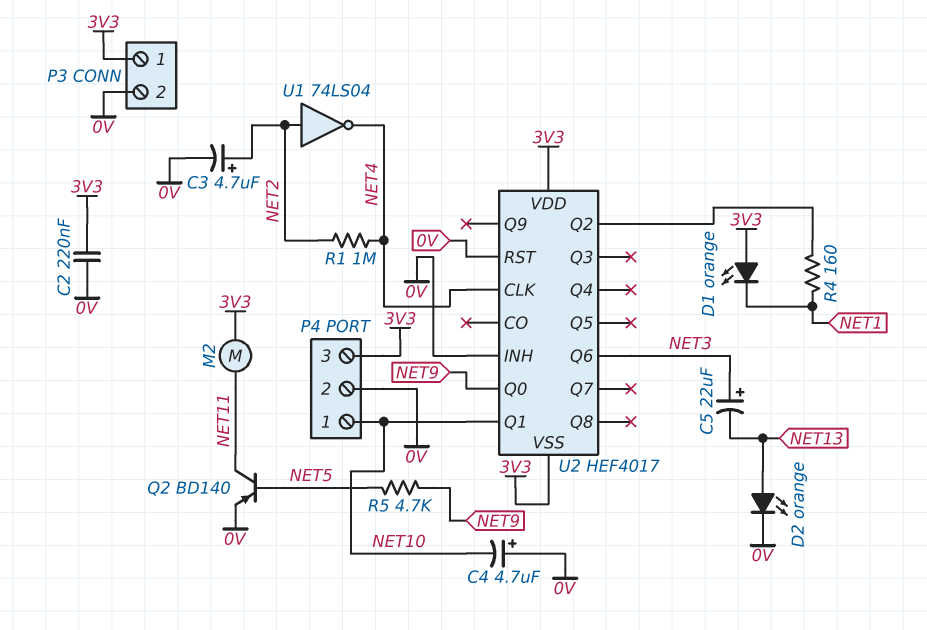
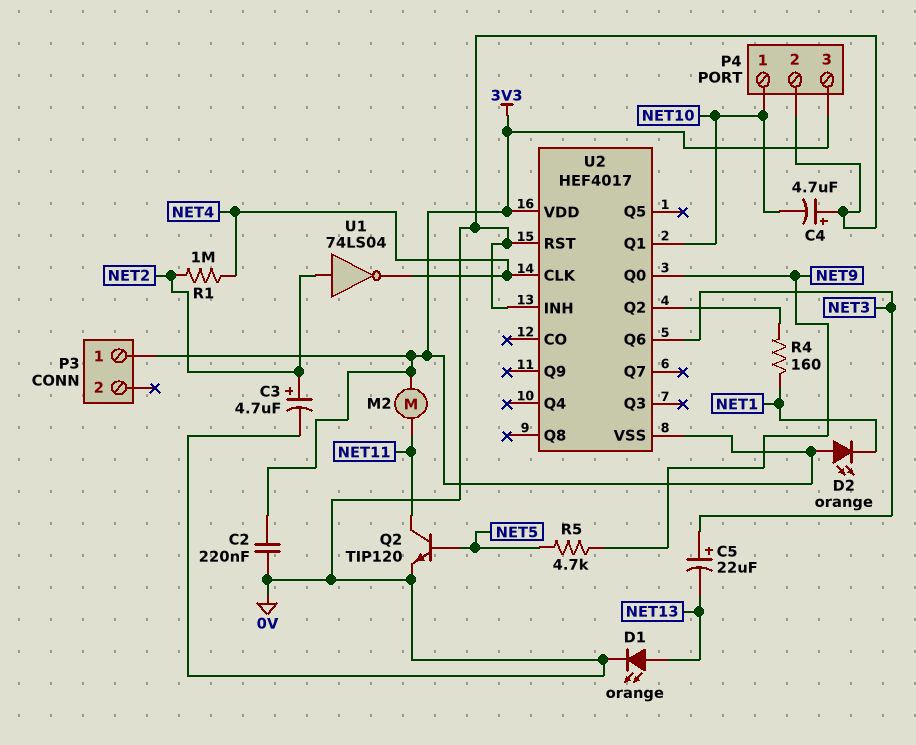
D1: LED orange (A 3V3, K NET1) -> LED orange (A NET13, K 0V)
D2: LED orange (A NET13, K 0V) -> LED orange (A 3V3, K NET1)
P3 pin 2: 0V -> none
Q2: PNP BD140 (B NET5, C NET11, E 0V) -> NPN TIP120 (B NET5, C NET11, E 0V)

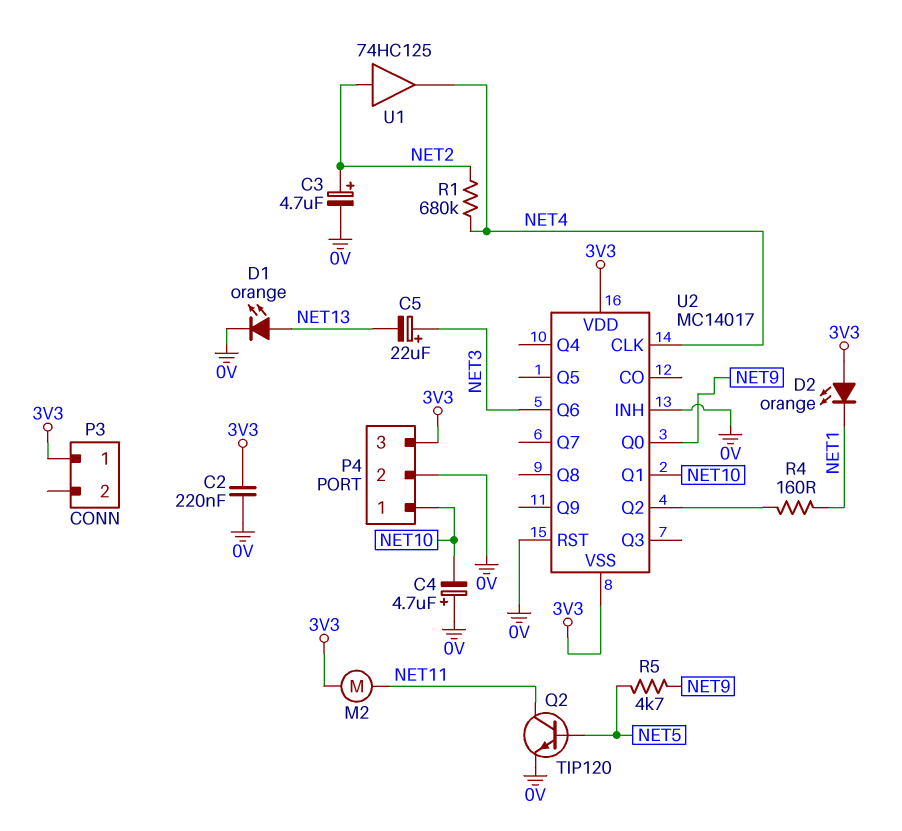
R1: 1M (NET2, NET4) -> 680k (NET2, NET4)
U1: NOT 74LS04 (in NET2, out NET4) -> buffer 74HC125 (in NET2, out NET4)
U2: HEF4017 -> MC14017

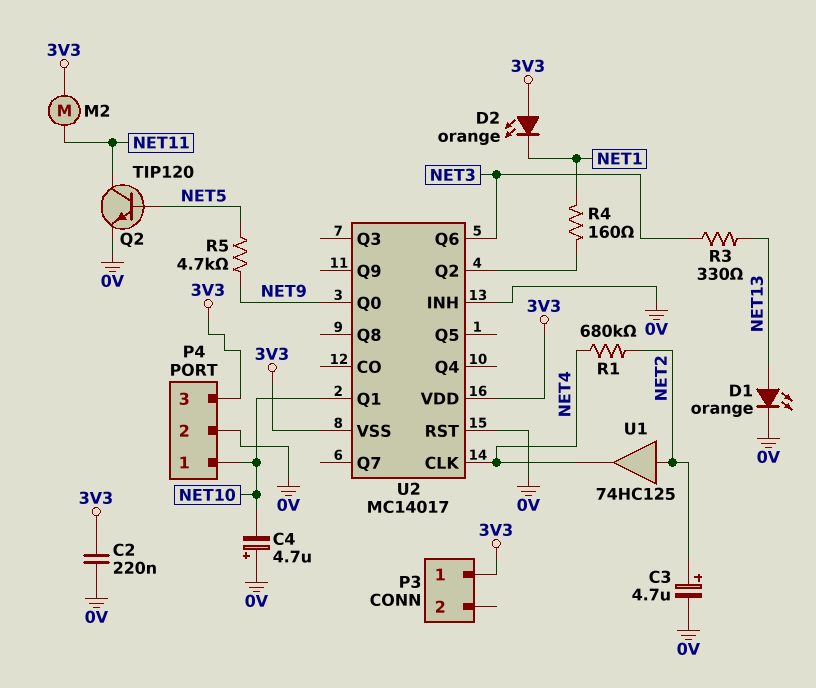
C5: 22uF (plus NET3, minus NET13) -> none
R3: none -> 330 (NET3, NET13)

